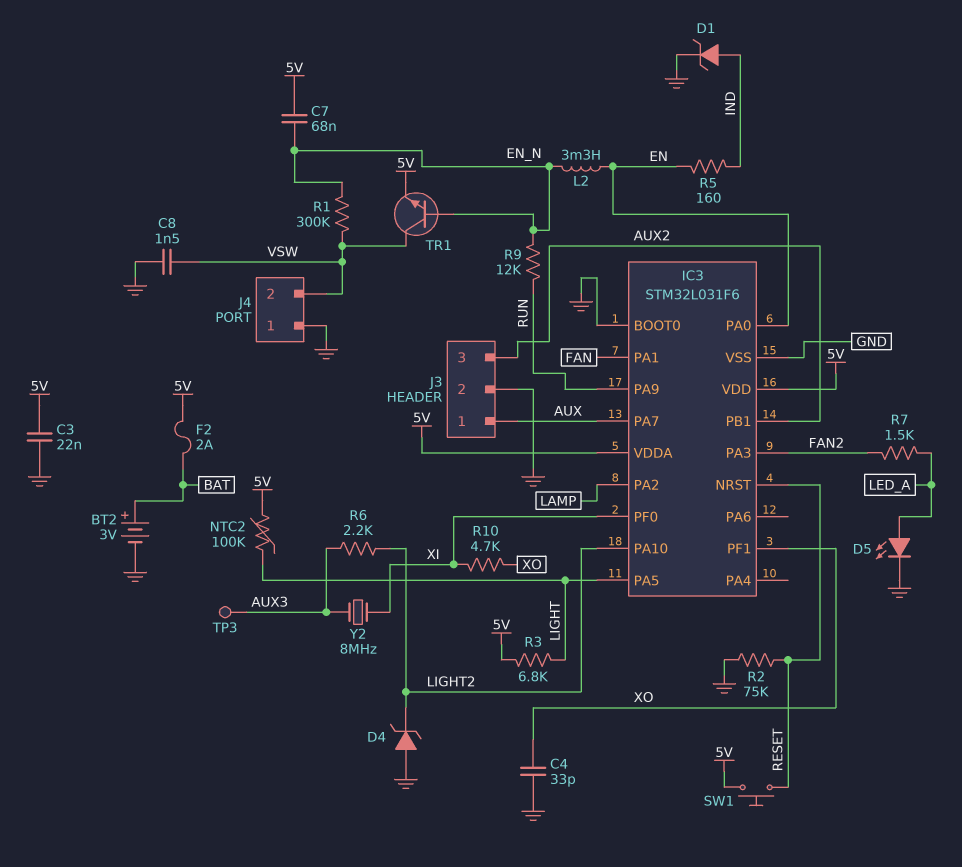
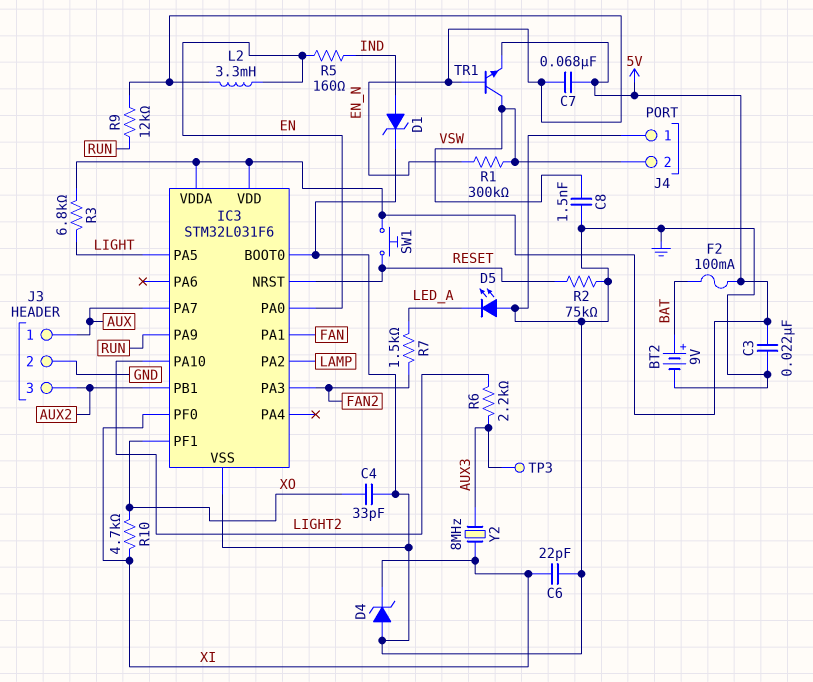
BT2: 3V (plus BAT, minus GND) -> 9V (plus BAT, minus GND)
C6: none -> 22pF (GND, XI)
D4: zener (A GND, K LIGHT2) -> zener (A GND, K XI)
D5: LED (A LED_A, K GND) -> LED (A GND, K LED_A)
F2: 2A (5V, BAT) -> 100mA (5V, BAT)
NTC2: 100k (5V, LIGHT) -> none

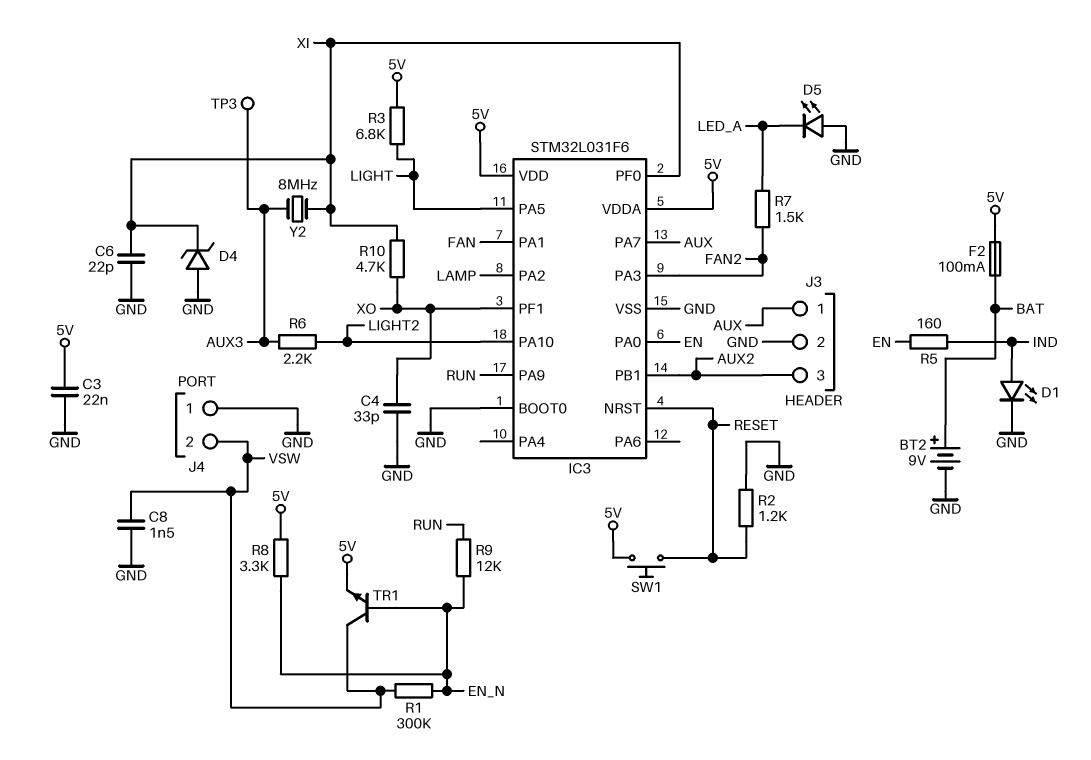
C7: 68nF (5V, EN_N) -> none
D1: zener (A IND, K GND) -> LED (A IND, K GND)
L2: 3.3mH (EN, EN_N) -> none
R2: 75k (GND, RESET) -> 1.2k (GND, RESET)
R8: none -> 3.3k (5V, EN_N)

